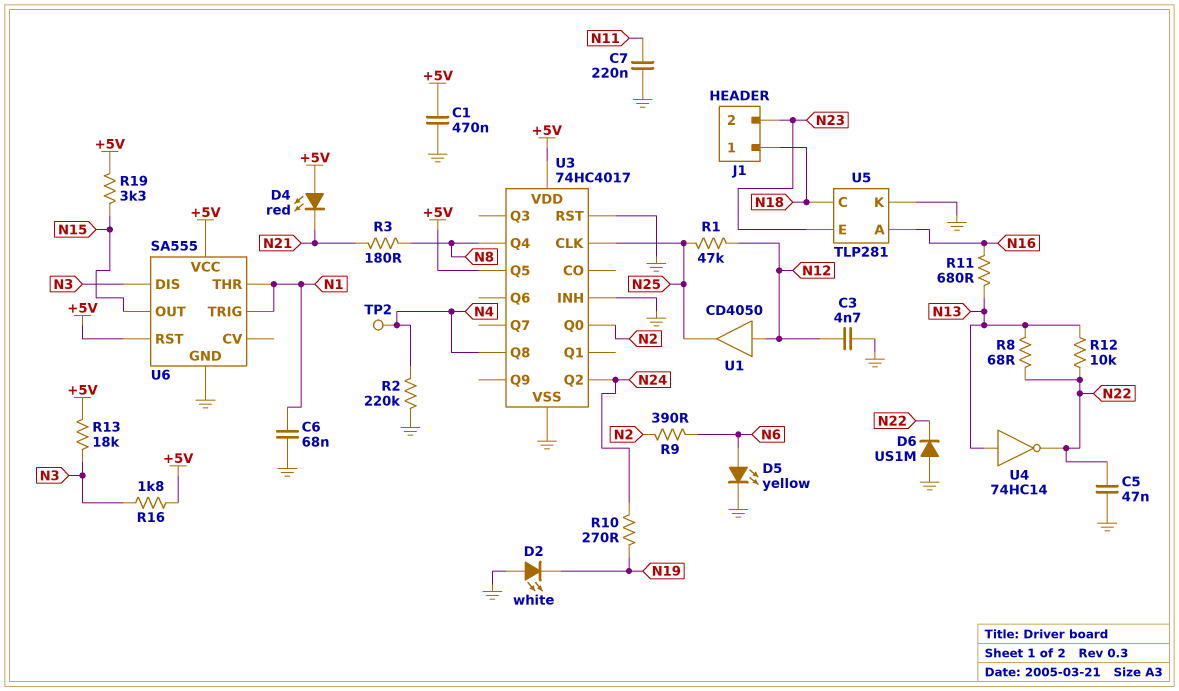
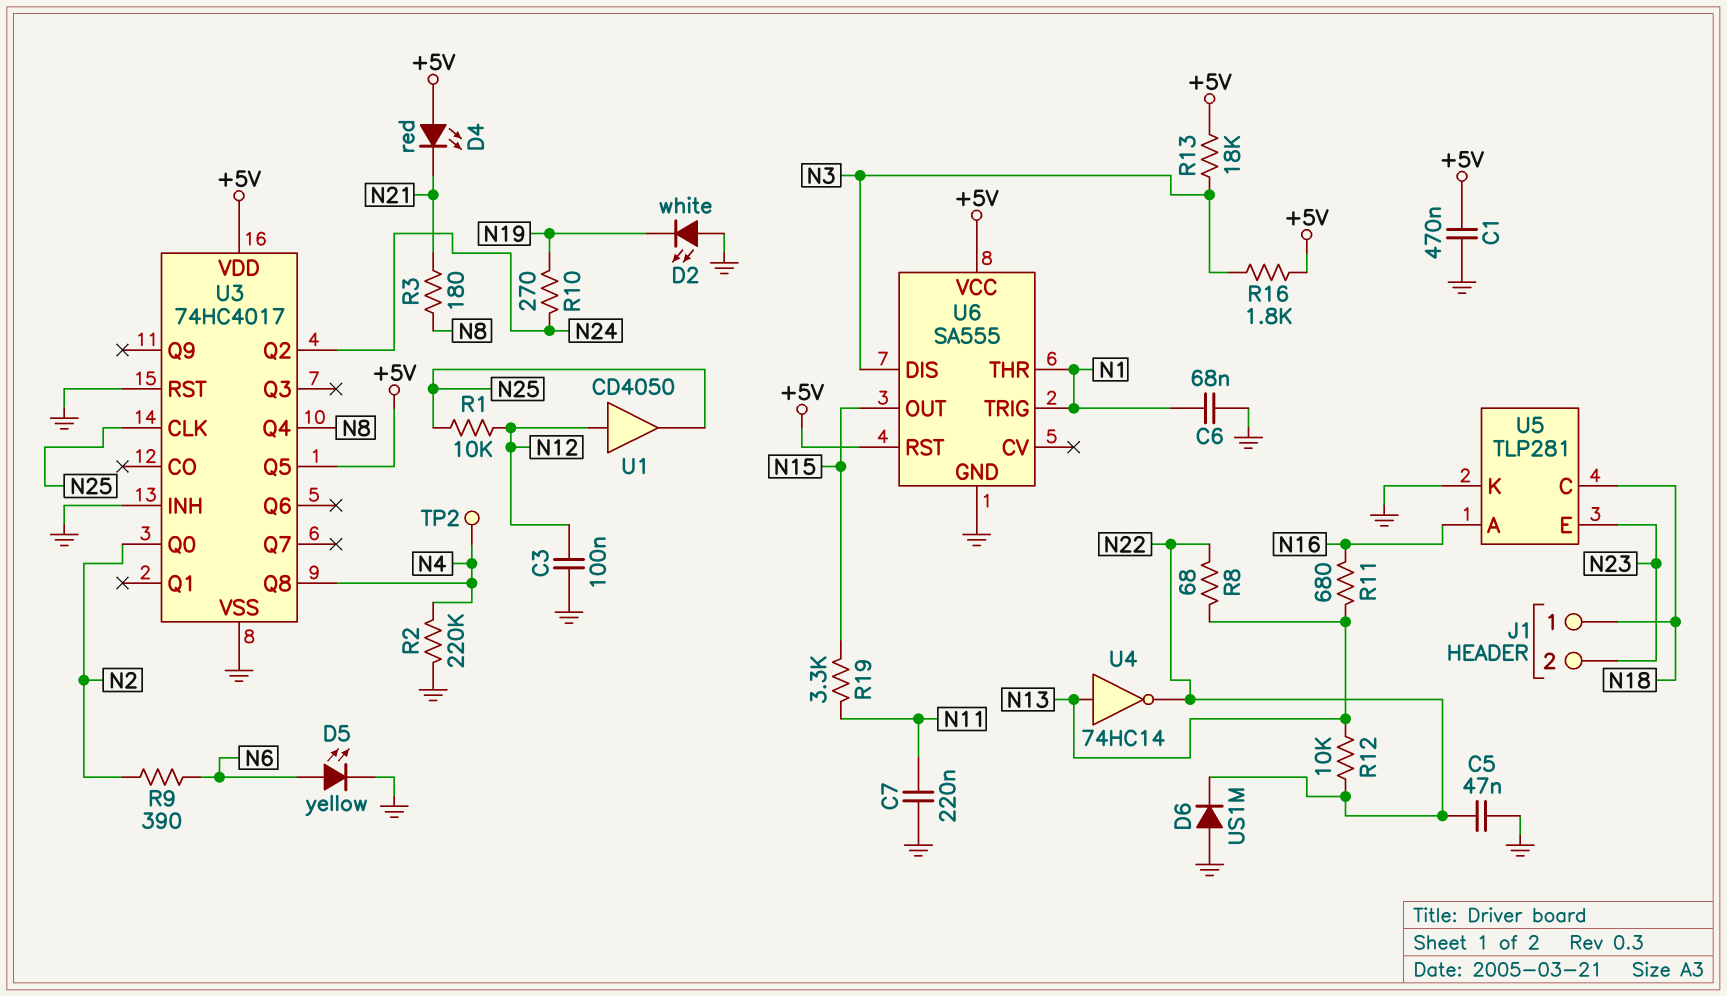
C3: 4.7nF (GND, N12) -> 100nF (GND, N12)
R1: 47k (N12, N25) -> 10k (N12, N25)
R19: 3.3k (+5V, N15) -> 3.3k (N11, N15)

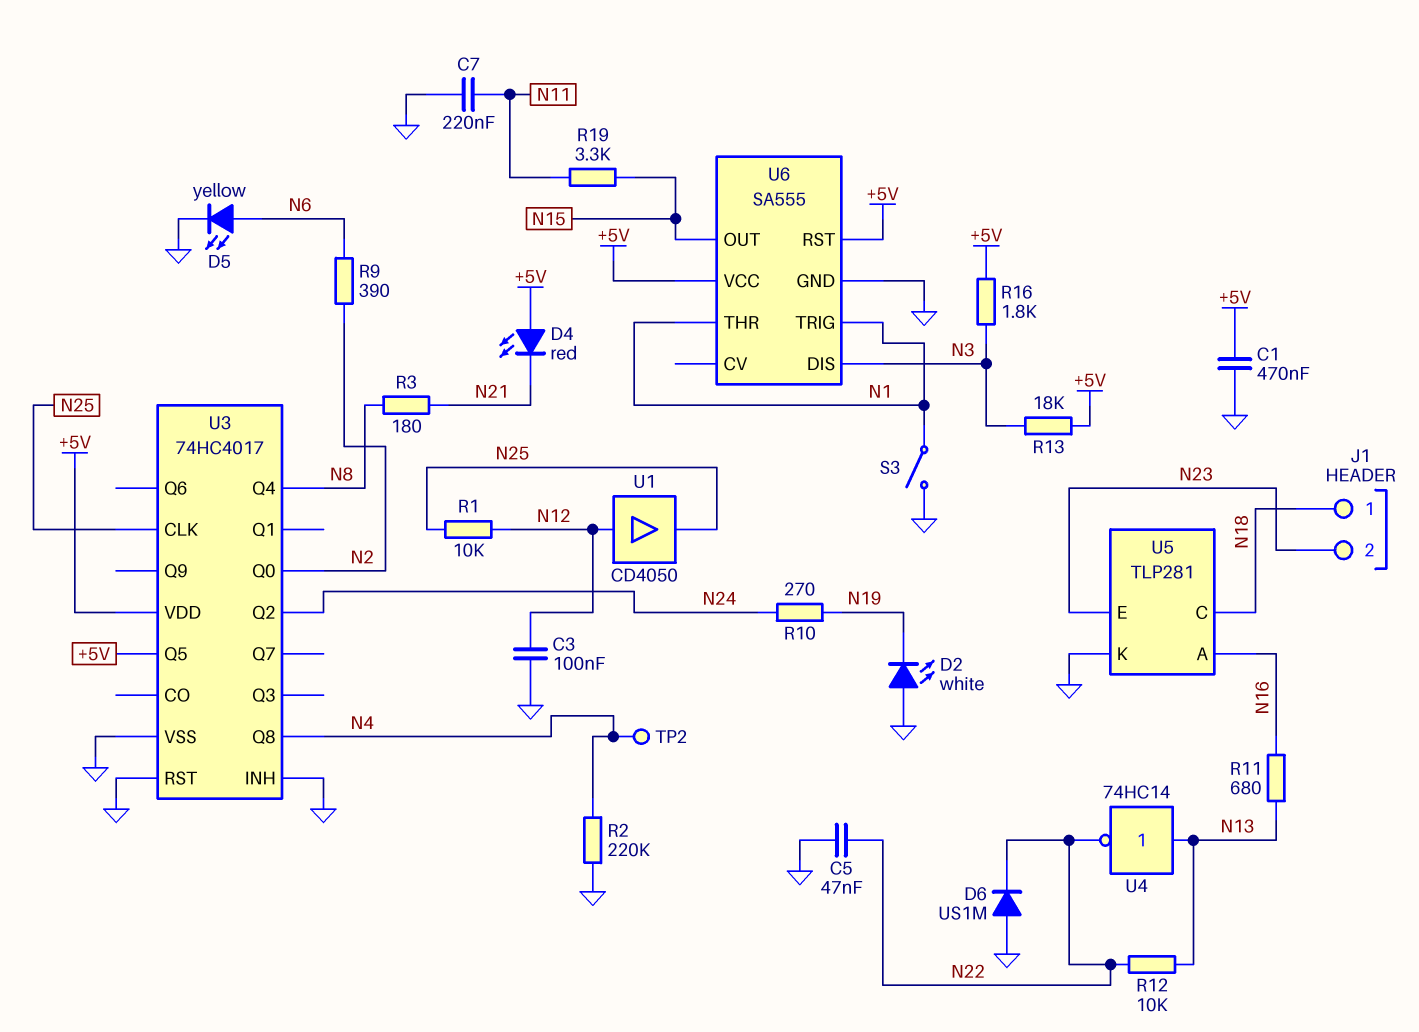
C6: 68nF (GND, N1) -> none
R8: 68 (N13, N22) -> none
S3: none -> switch (GND, N1)

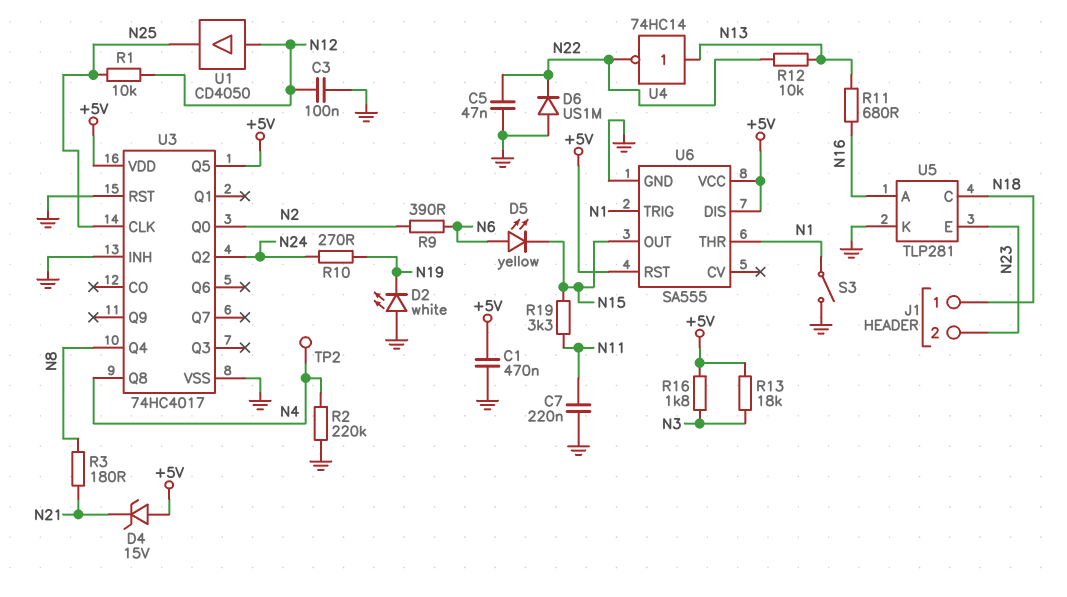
D4: LED red (A +5V, K N21) -> zener 15V (A +5V, K N21)
D5: LED yellow (A N6, K GND) -> LED yellow (A N6, K N15)
U6 pin DIS: N3 -> +5V

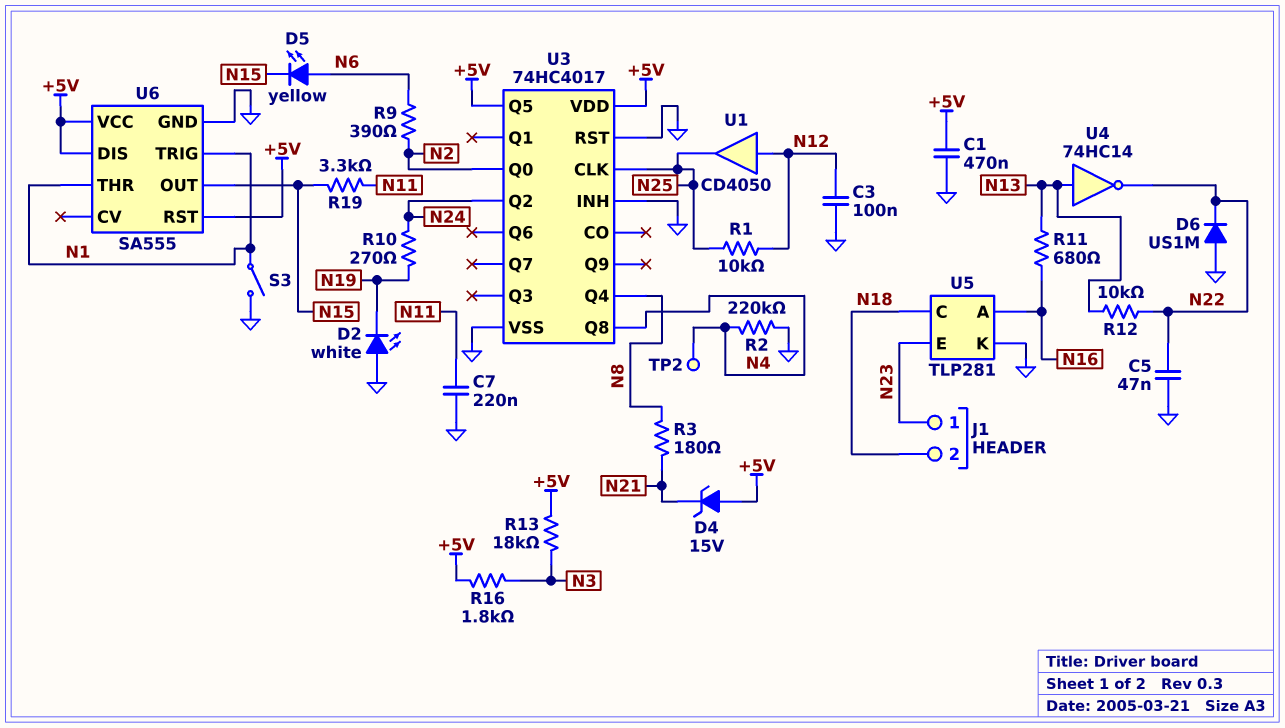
J1 pin 1: N18 -> N23
J1 pin 2: N23 -> N18

